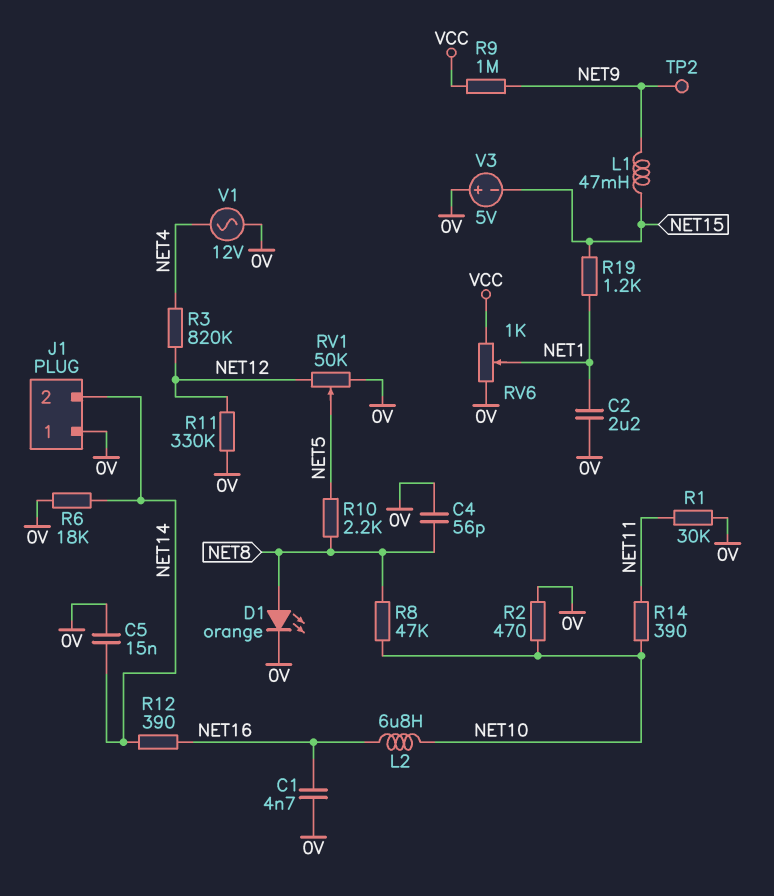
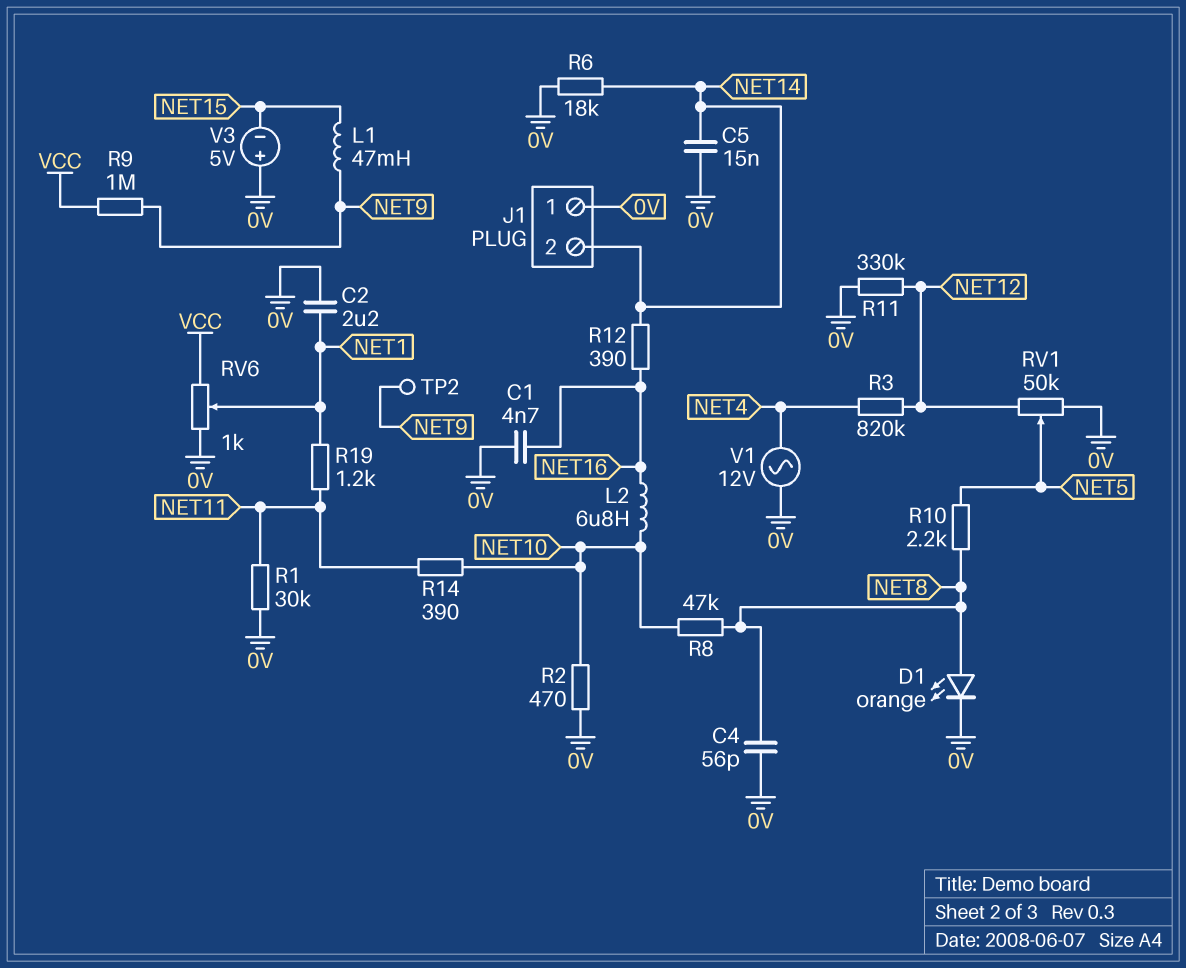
R19: 1.2k (NET1, NET15) -> 1.2k (NET1, NET11)

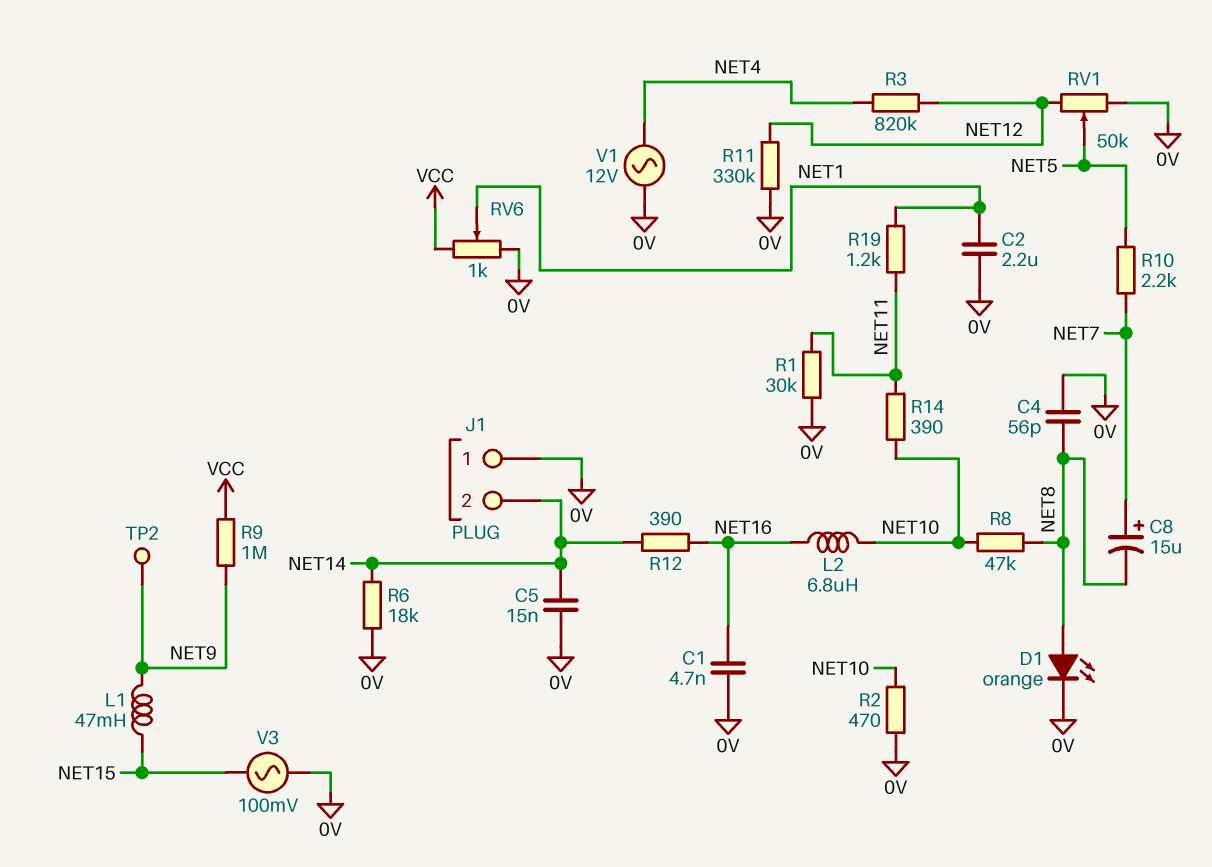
C8: none -> 15uF (plus NET7, minus NET8)
R10: 2.2k (NET5, NET8) -> 2.2k (NET5, NET7)
V3: 5V (plus 0V, minus NET15) -> AC 100mV (0V, NET15)

